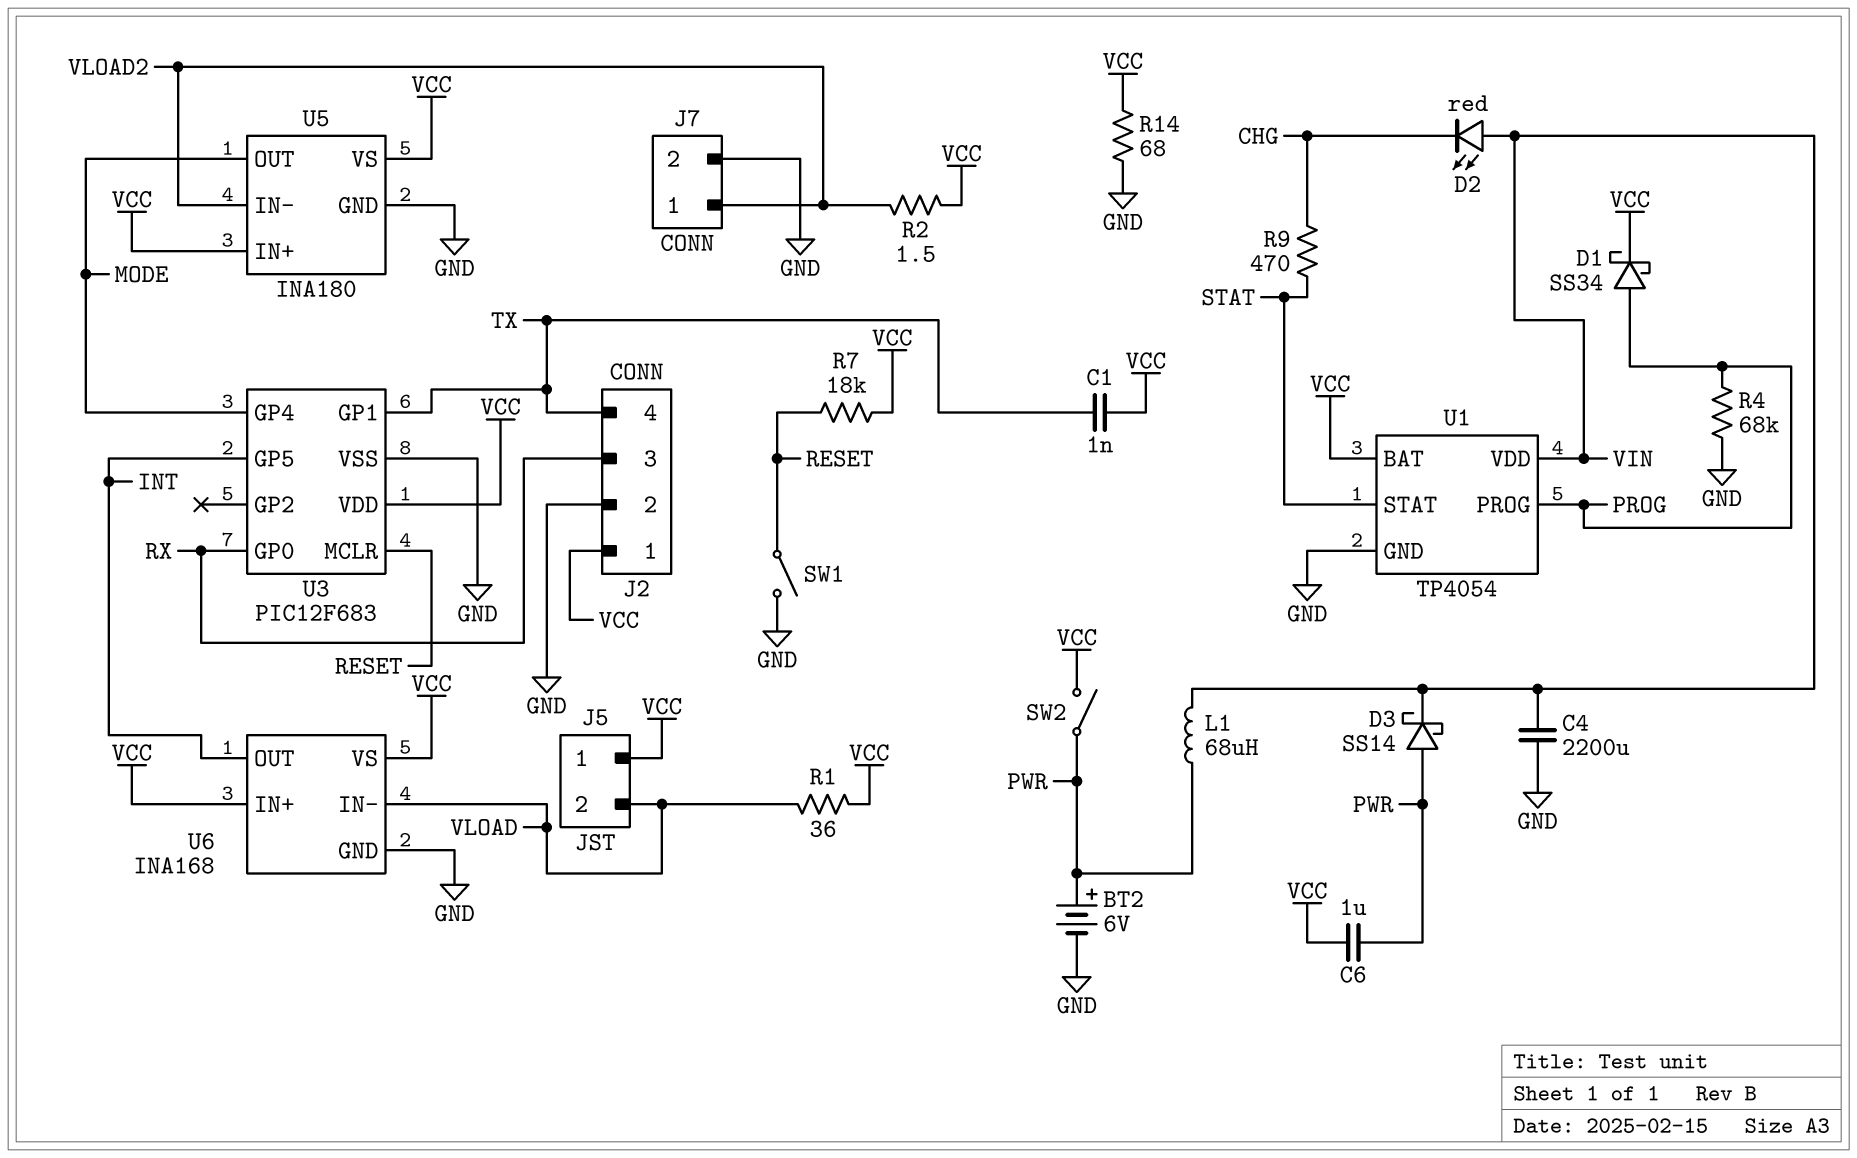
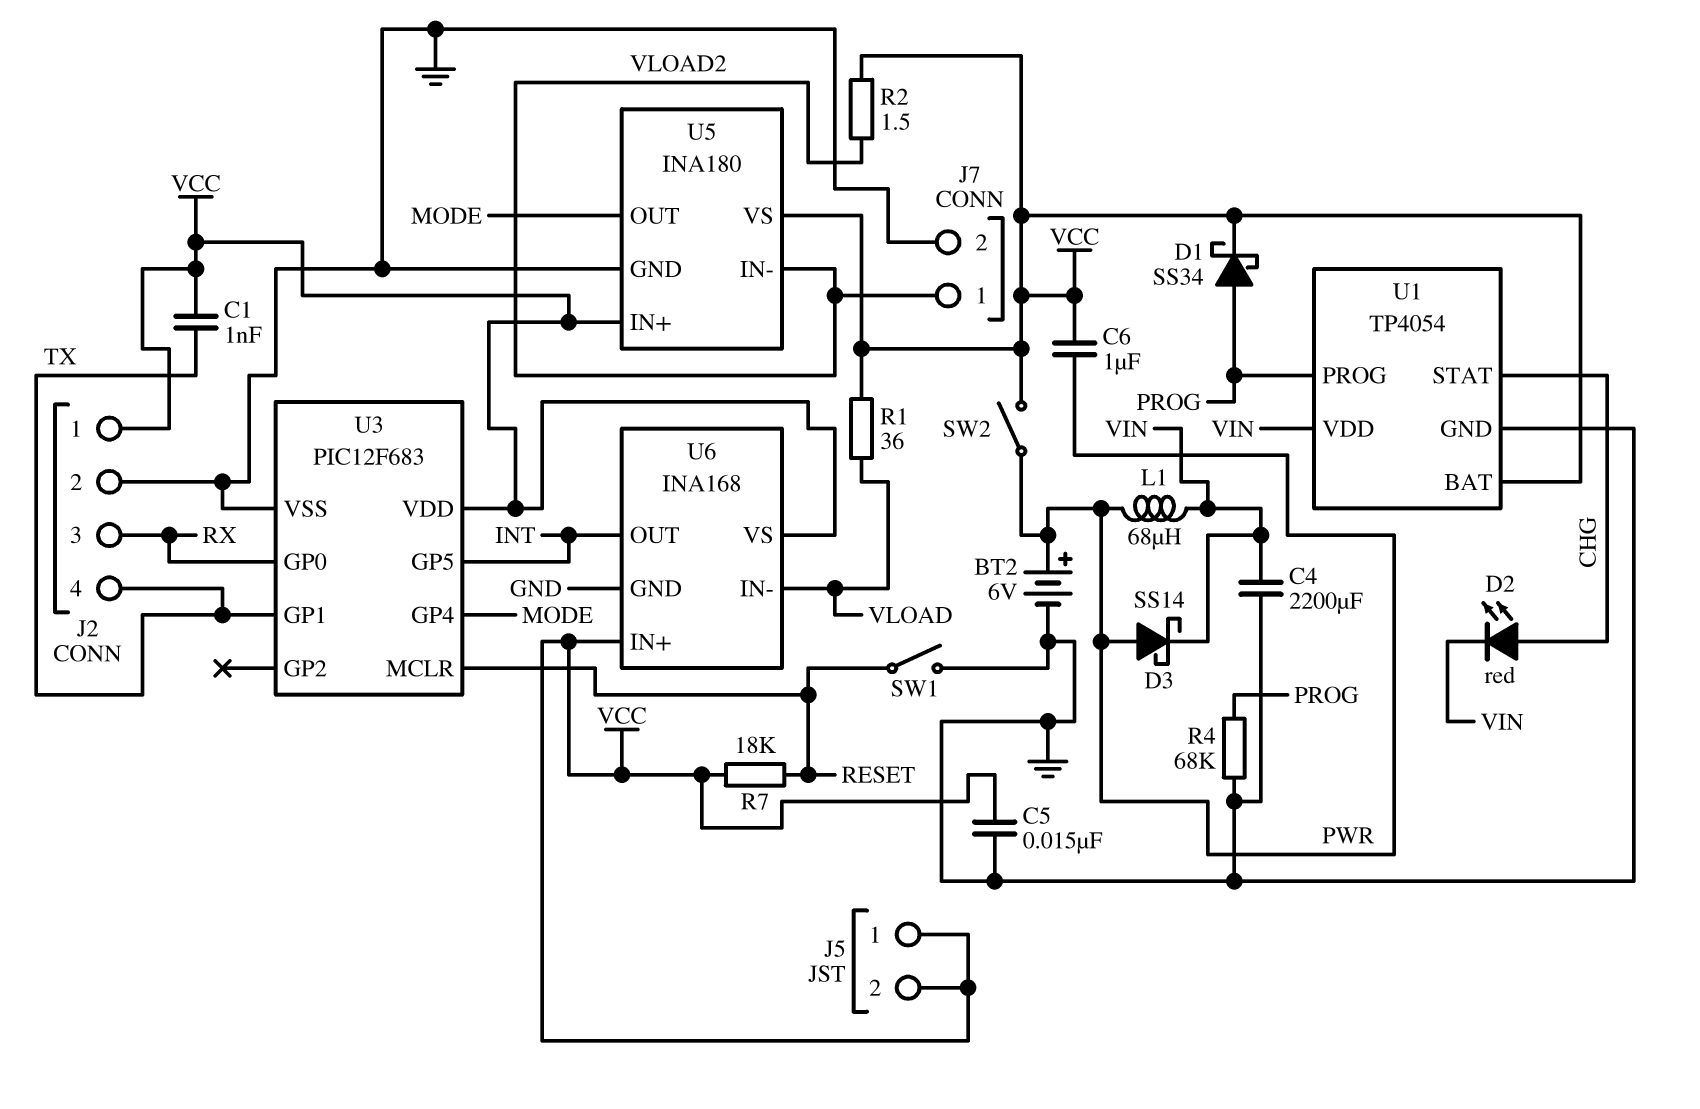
C5: none -> 15nF (GND, VCC)
D2: LED red (A VIN, K CHG) -> LED red (A CHG, K VIN)
J5 pin 2: VLOAD -> VCC
R9: 470 (CHG, STAT) -> none
R14: 68 (GND, VCC) -> none
U1 pin STAT: STAT -> CHG

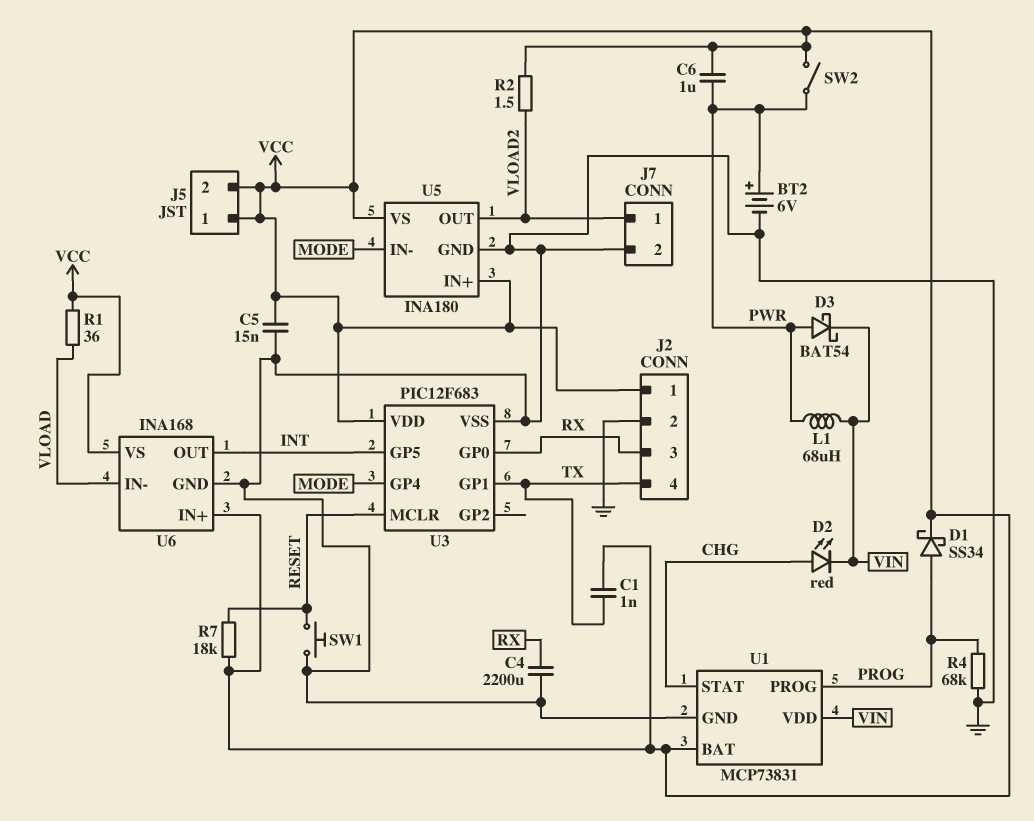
C4: 2200uF (GND, VIN) -> 2200uF (GND, RX)
D3: schottky SS14 (A PWR, K VIN) -> schottky BAT54 (A PWR, K VIN)
SW1: switch (GND, RESET) -> button (GND, RESET)
U1: TP4054 -> MCP73831
U5 pin IN-: VLOAD2 -> MODE
U5 pin OUT: MODE -> VLOAD2

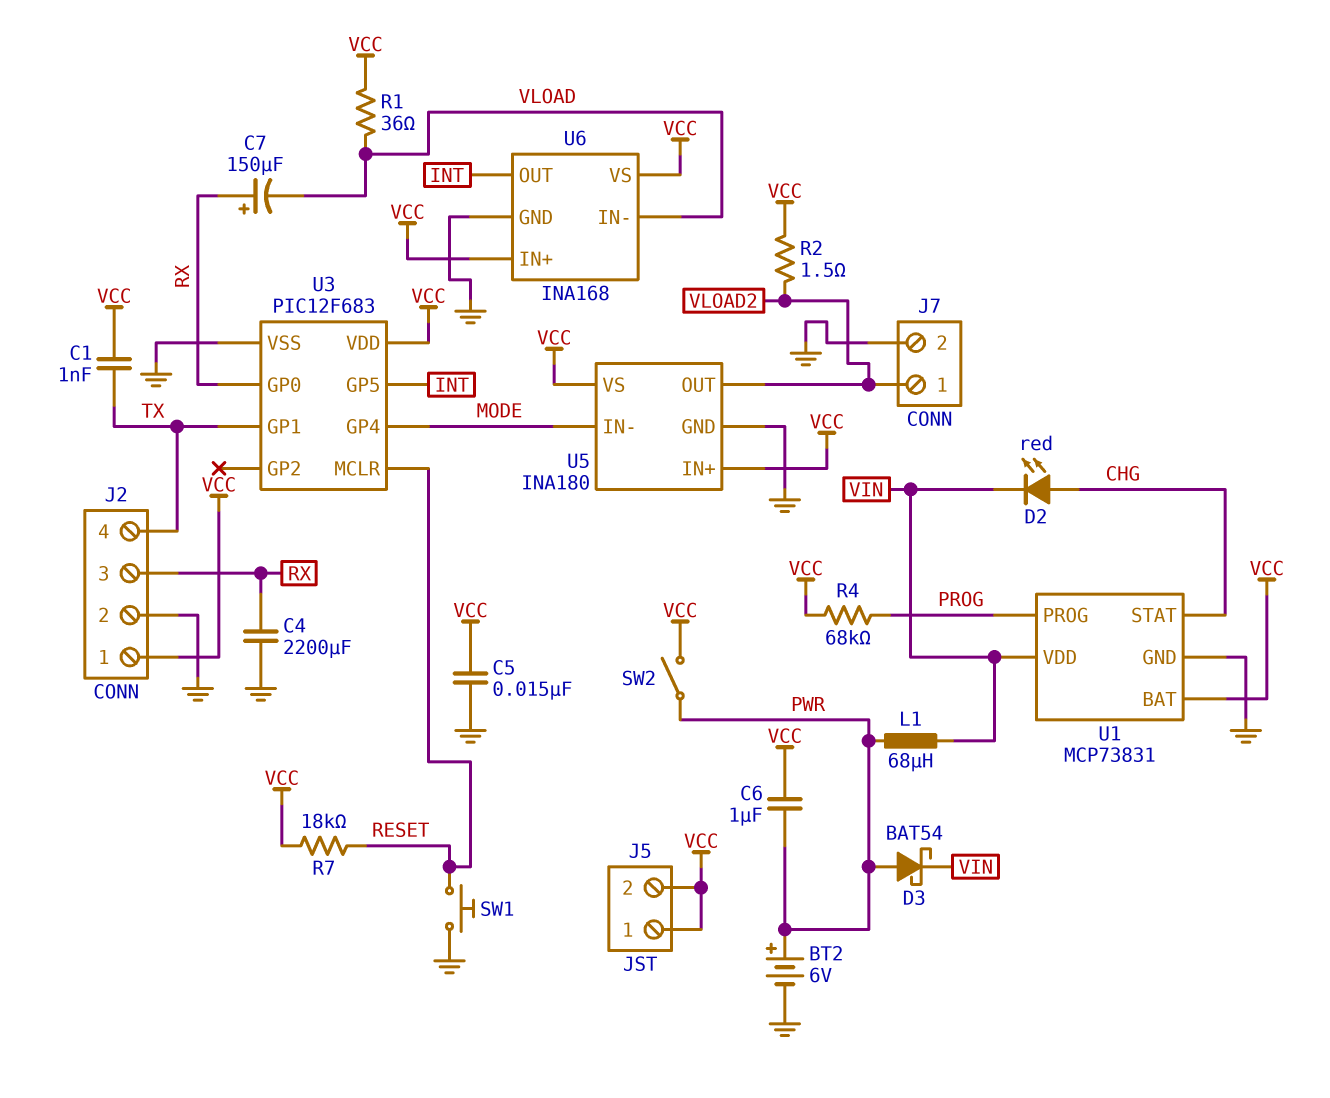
C7: none -> 150uF (plus RX, minus VLOAD)
D1: schottky SS34 (A PROG, K VCC) -> none
R4: 68k (GND, PROG) -> 68k (PROG, VCC)

